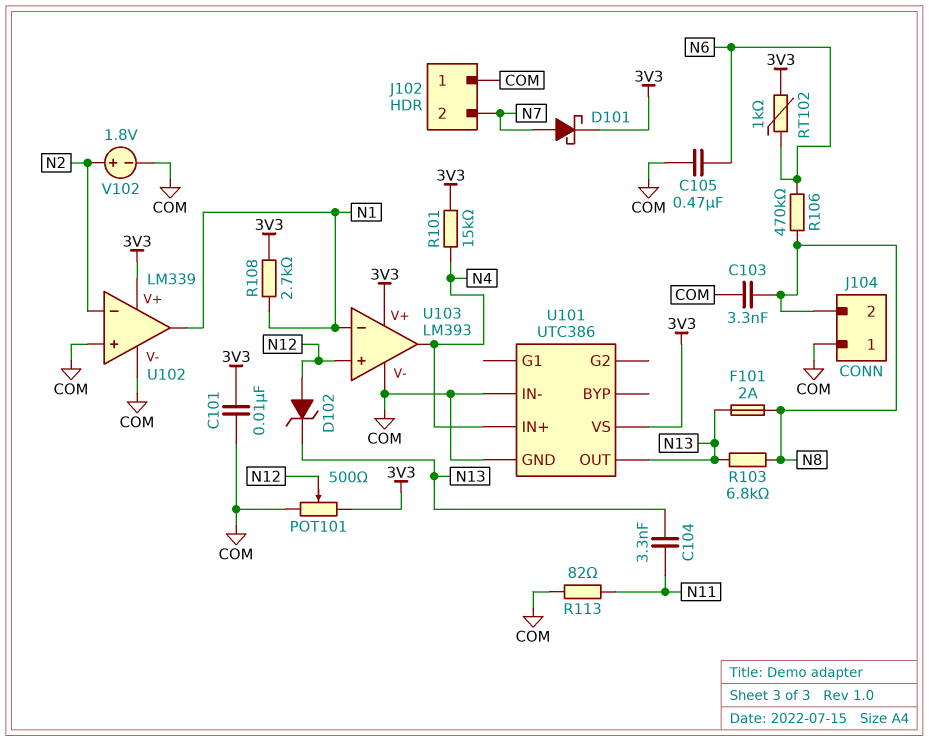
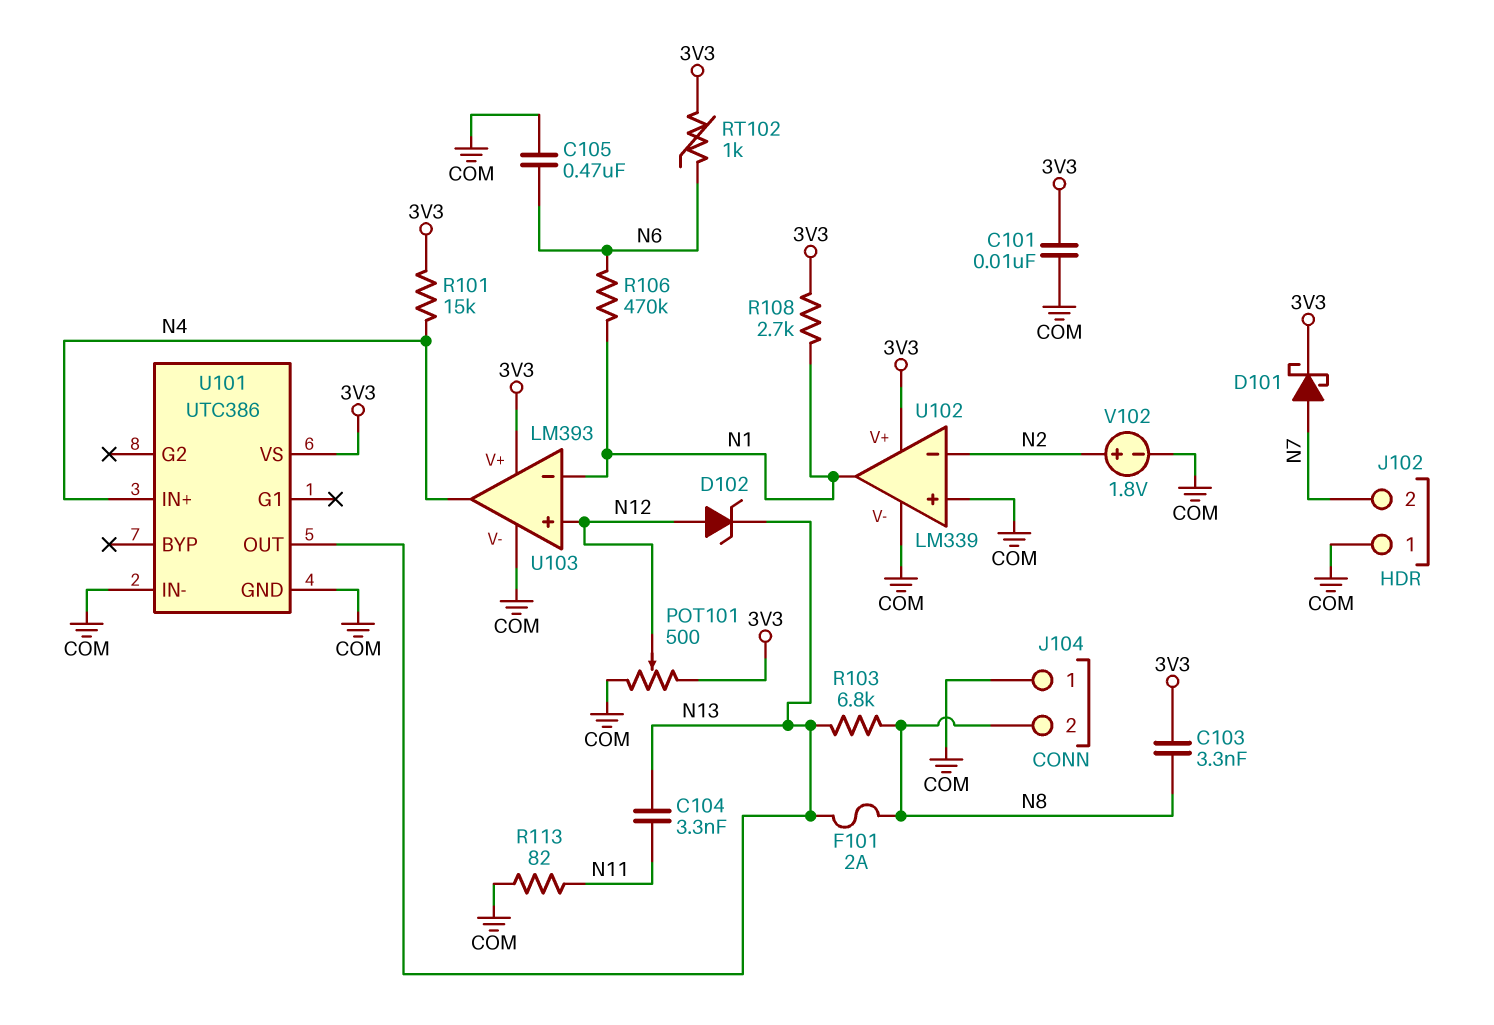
C103: 3.3nF (COM, N8) -> 3.3nF (3V3, N8)
R106: 470k (N6, N8) -> 470k (N1, N6)

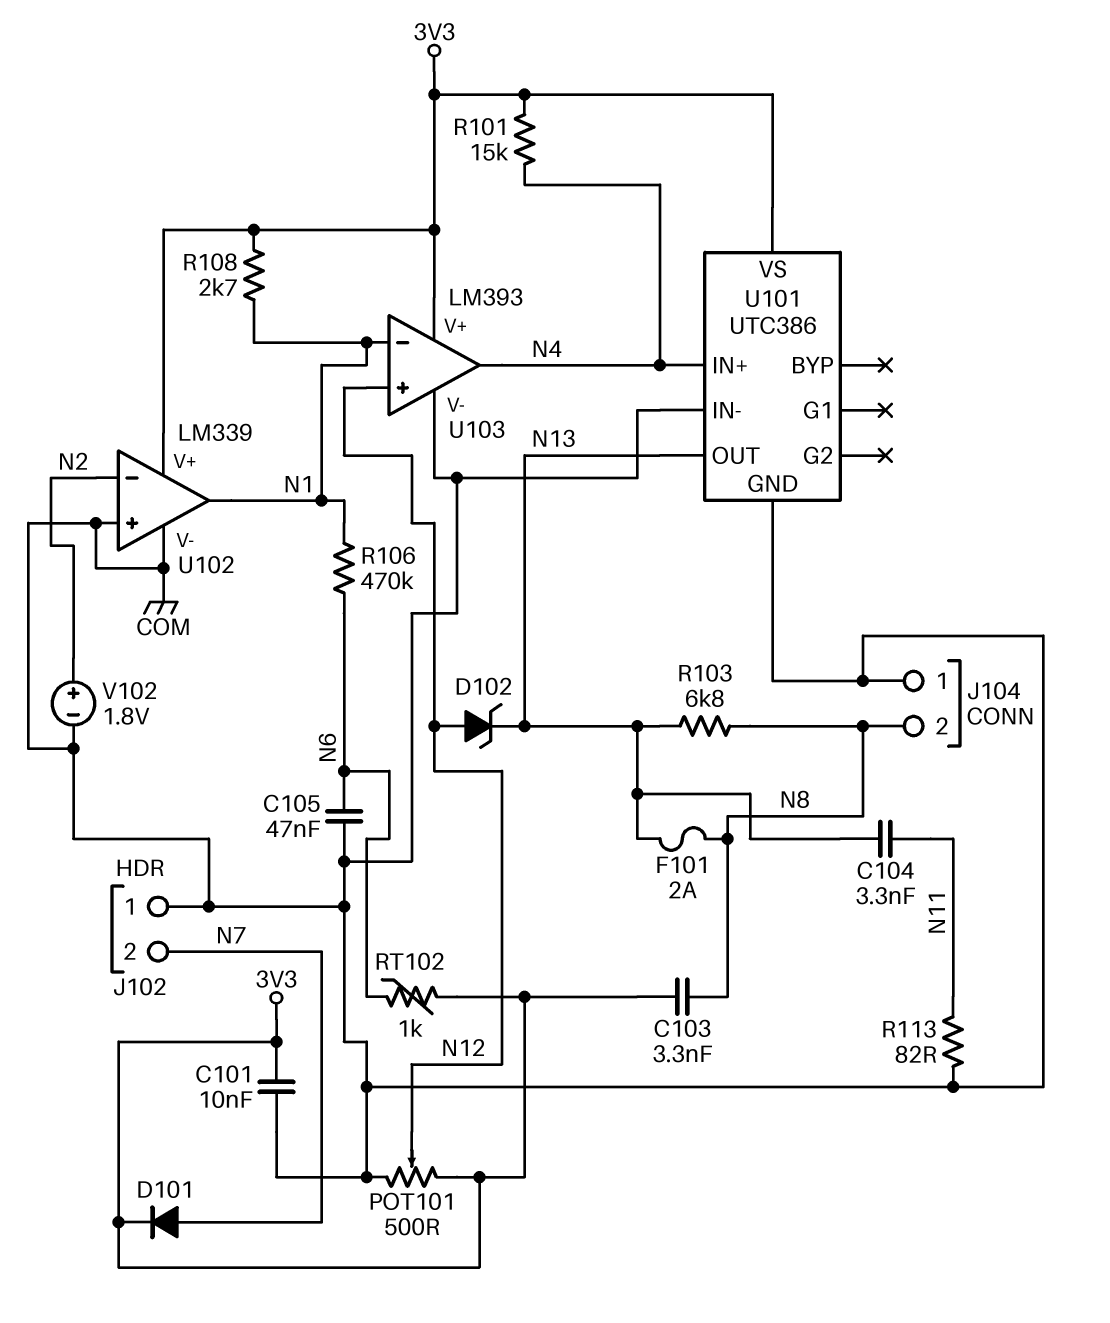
C105: 470nF (COM, N6) -> 47nF (COM, N6)
D101: schottky (A N7, K 3V3) -> diode (A N7, K 3V3)

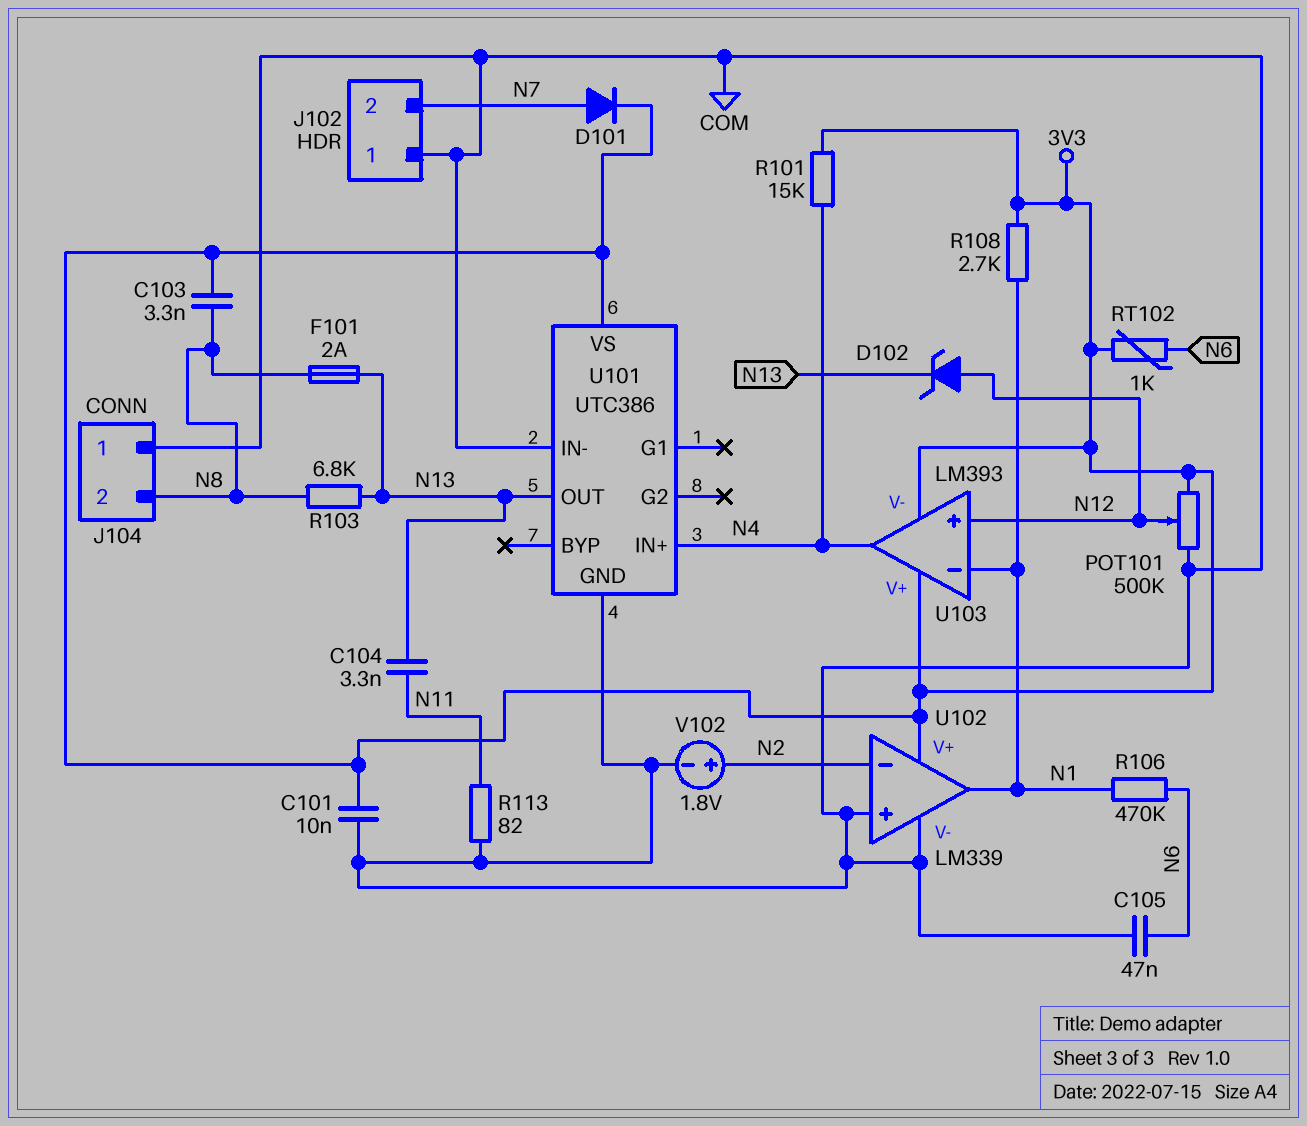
POT101: 500 (3V3, COM, wiper N12) -> 500k (3V3, COM, wiper N12)
U103 pin V-: COM -> 3V3

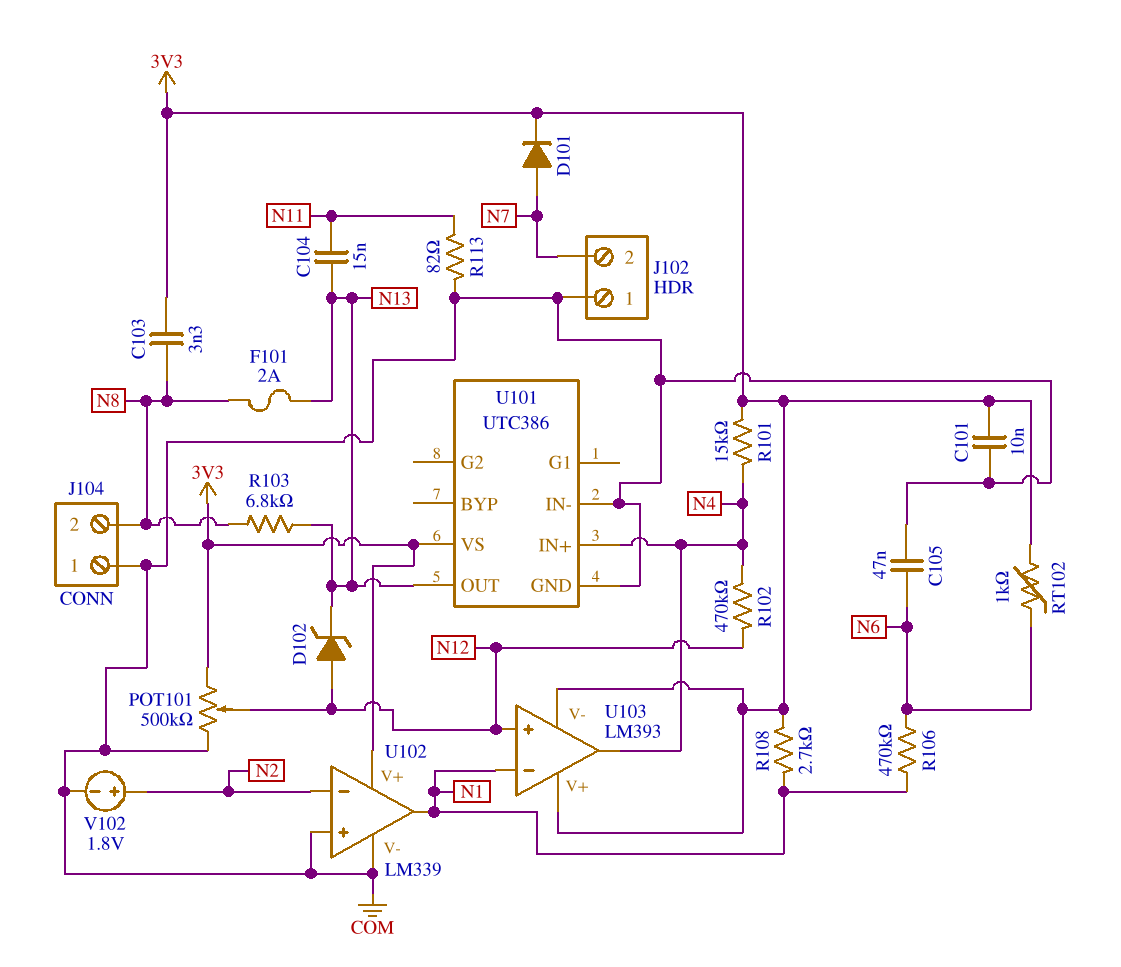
C104: 3.3nF (N11, N13) -> 15nF (N11, N13)
R102: none -> 470k (N4, N12)

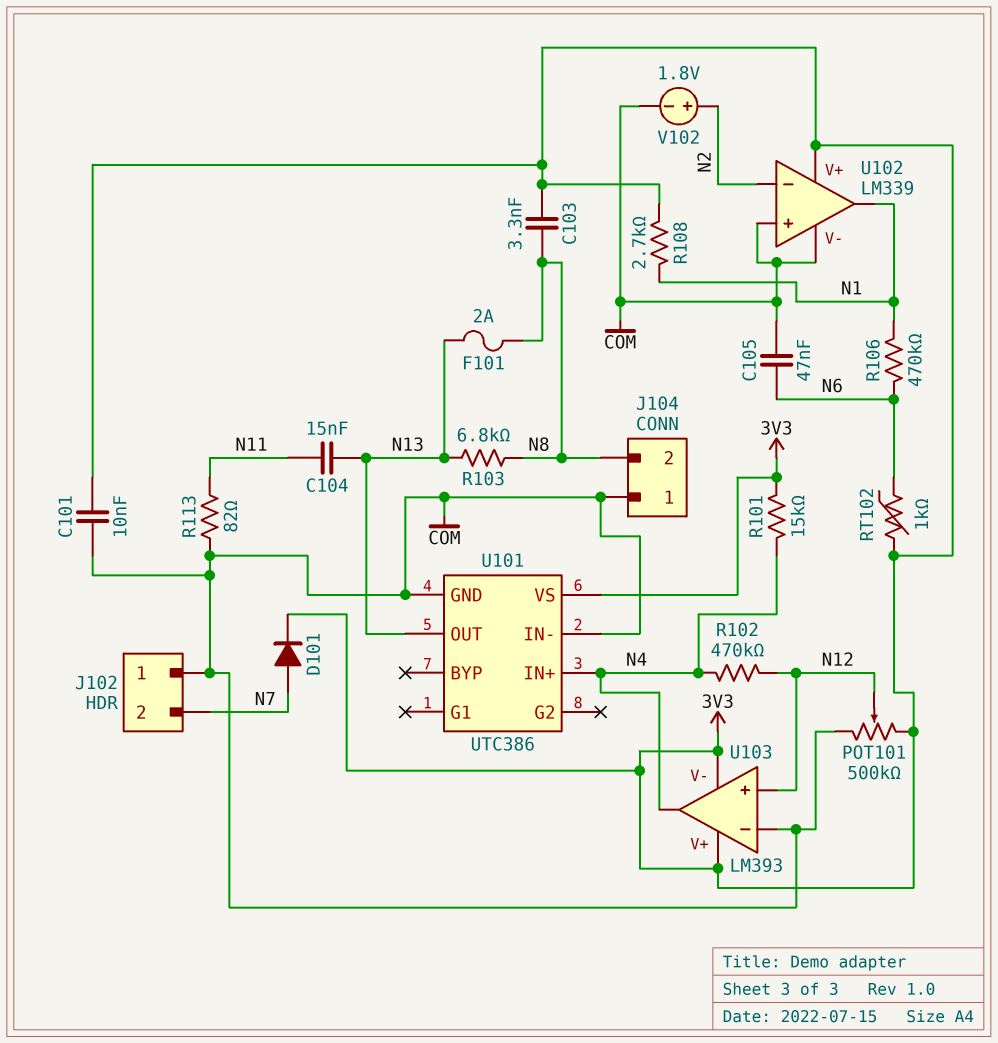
D102: zener (A N12, K N13) -> none
U103 pin in-: N1 -> COM

